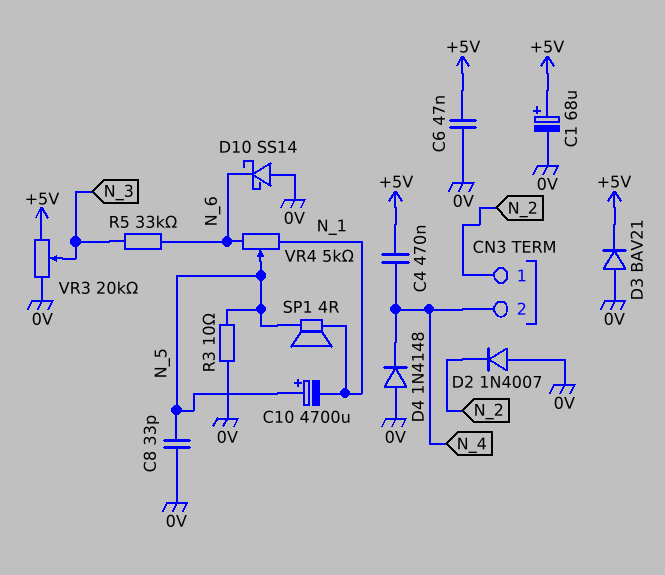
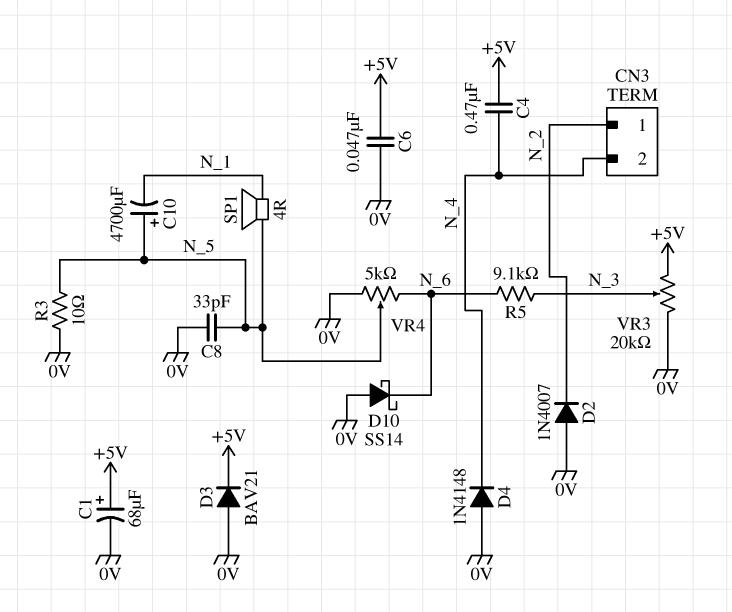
R5: 33k (N_3, N_6) -> 9.1k (N_3, N_6)
VR4: 5k (N_1, N_6, wiper N_5) -> 5k (0V, N_6, wiper N_5)

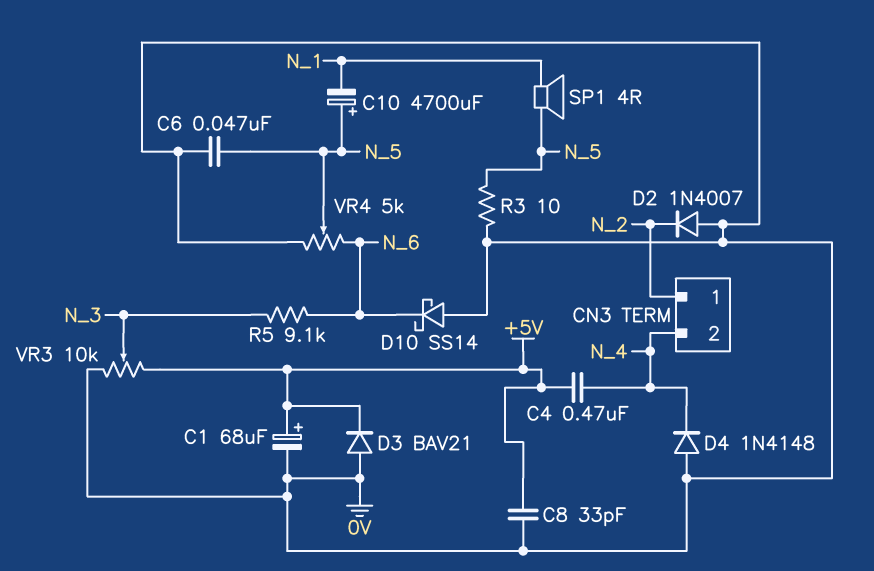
C6: 47nF (+5V, 0V) -> 47nF (0V, N_5)
C8: 33pF (0V, N_5) -> 33pF (+5V, 0V)
VR3: 20k (+5V, 0V, wiper N_3) -> 10k (+5V, 0V, wiper N_3)

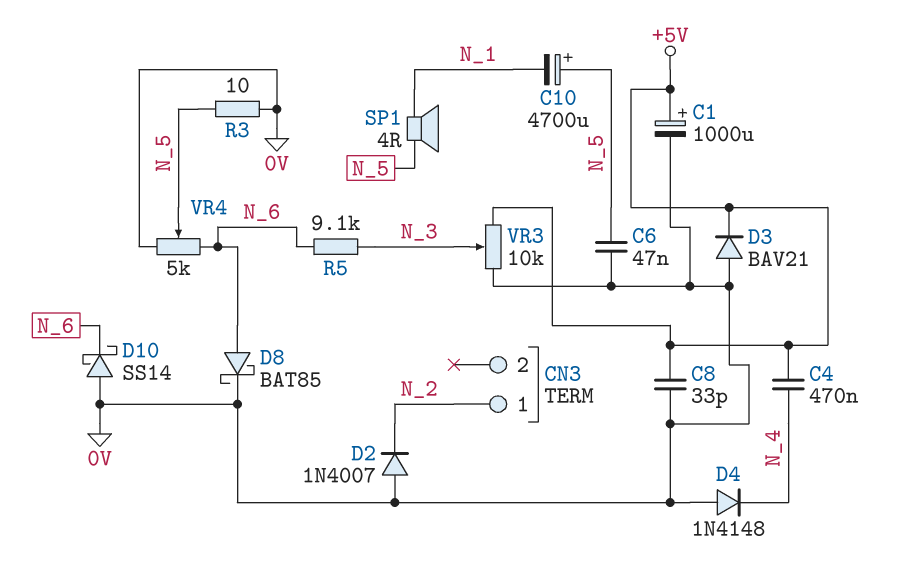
C1: 68uF (plus +5V, minus 0V) -> 1000uF (plus +5V, minus 0V)
CN3 pin 2: N_4 -> none
D8: none -> schottky BAT85 (A N_6, K 0V)

